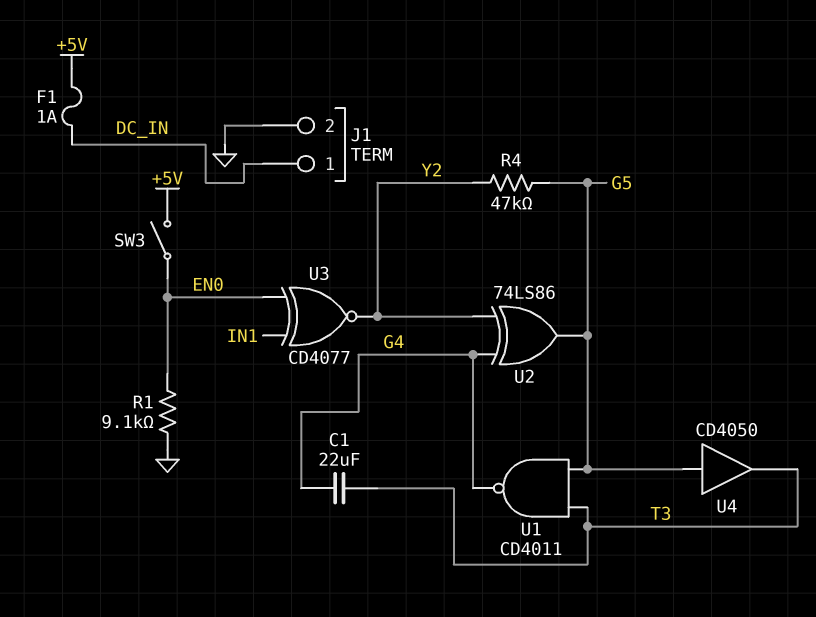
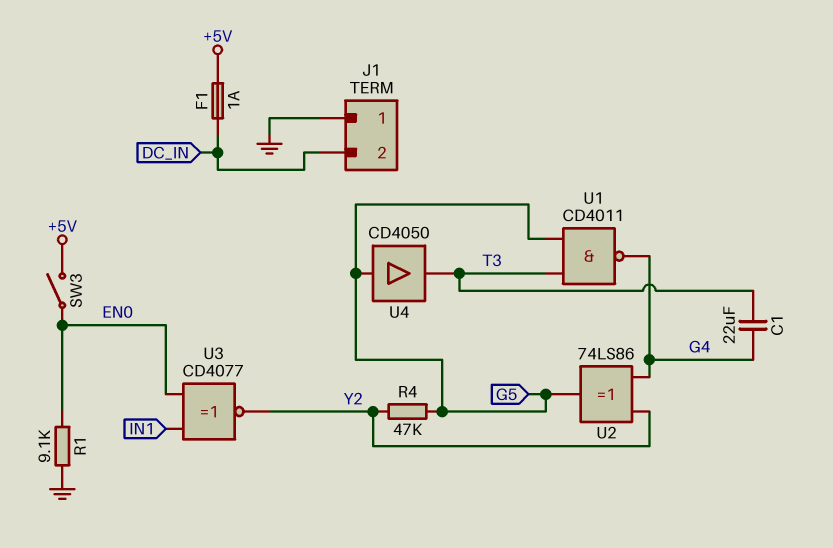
J1 pin 1: DC_IN -> GND
J1 pin 2: GND -> DC_IN

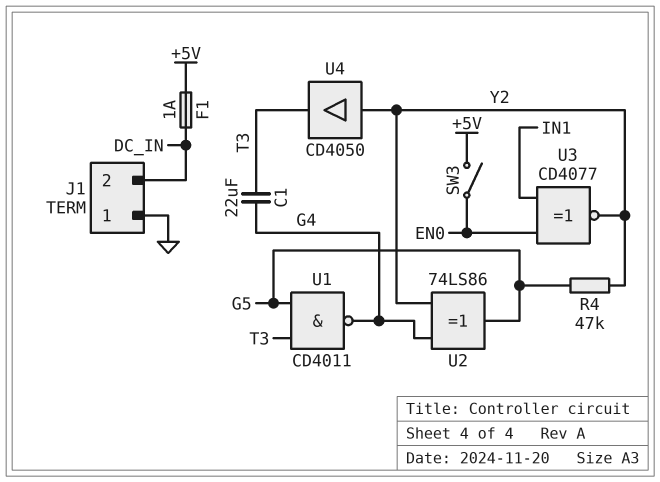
R1: 9.1k (EN0, GND) -> none
U4: buffer CD4050 (in G5, out T3) -> buffer CD4050 (in Y2, out T3)

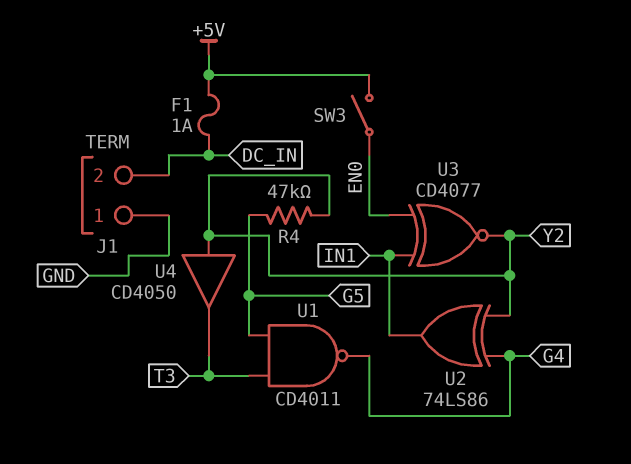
C1: 22uF (G4, T3) -> none
U2: XOR 74LS86 (in G4, in Y2, out G5) -> XOR 74LS86 (in G4, in Y2, out IN1)

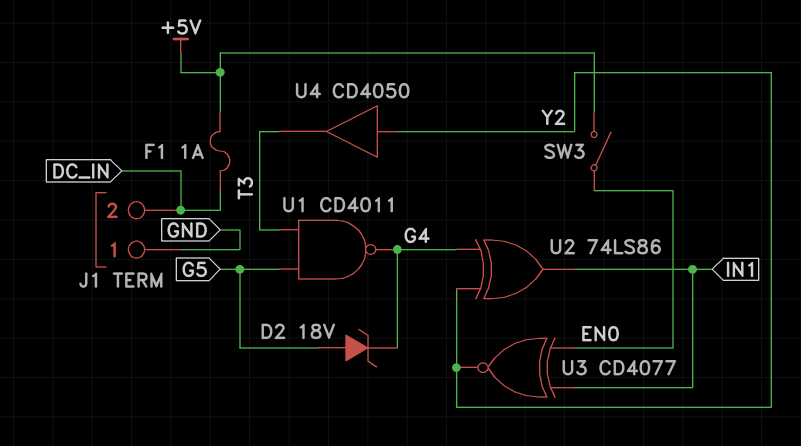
D2: none -> zener 18V (A G5, K G4)
R4: 47k (G5, Y2) -> none

